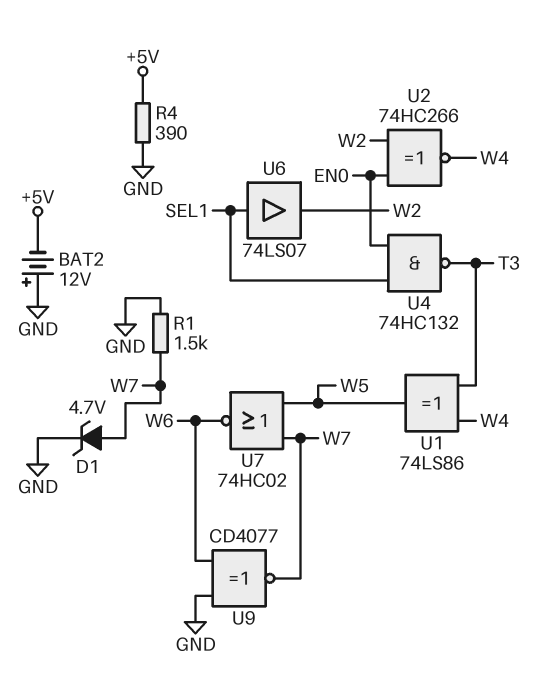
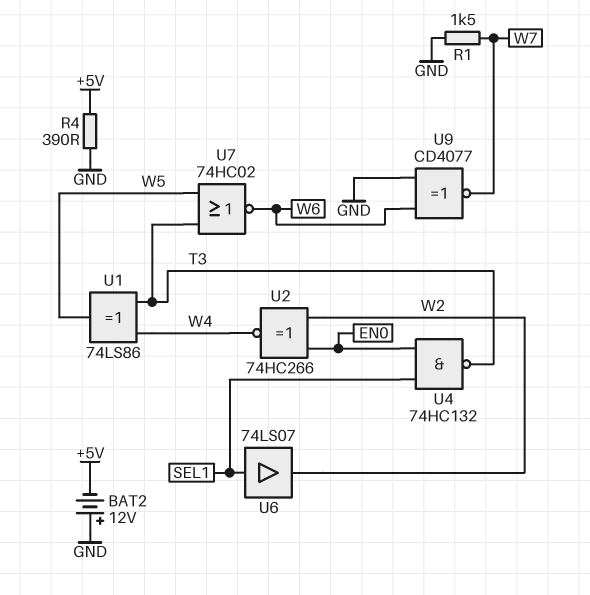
D1: zener 4.7V (A W7, K GND) -> none
U7: NOR 74HC02 (in W5, in W7, out W6) -> NOR 74HC02 (in T3, in W5, out W6)

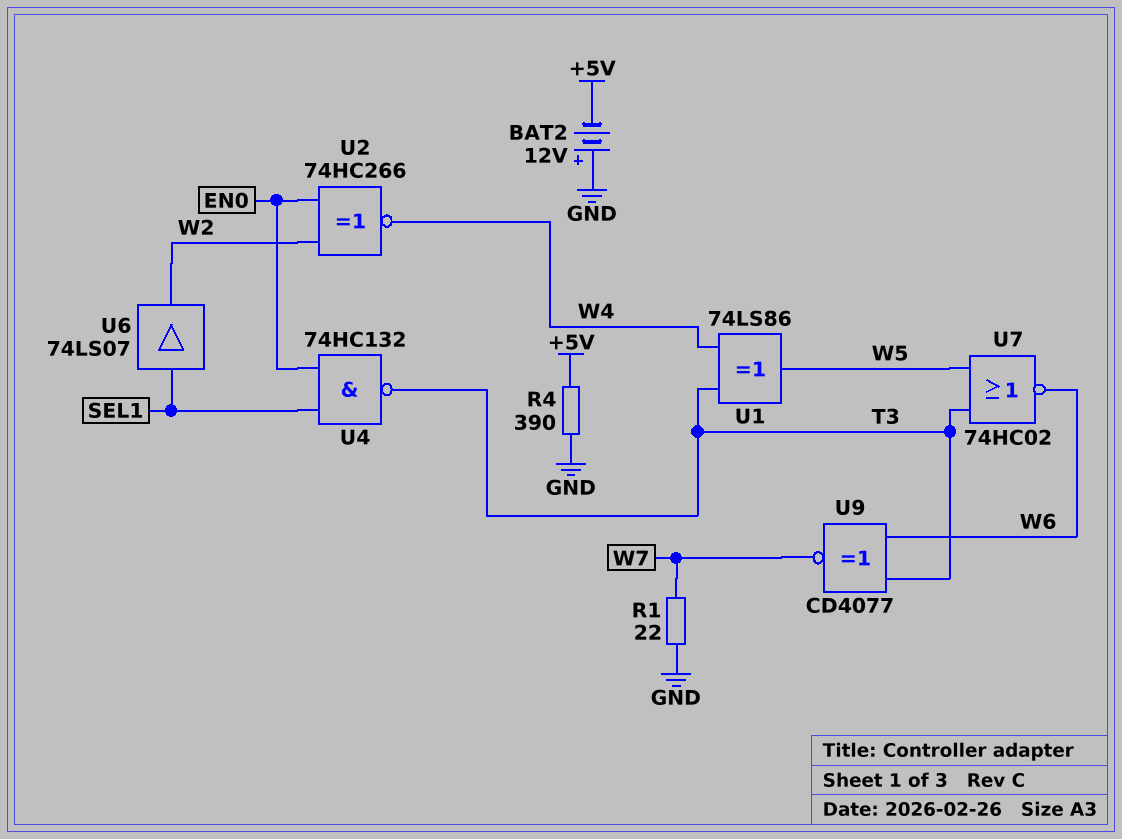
R1: 1.5k (GND, W7) -> 22 (GND, W7)
U9: XNOR CD4077 (in GND, in W6, out W7) -> XNOR CD4077 (in T3, in W6, out W7)

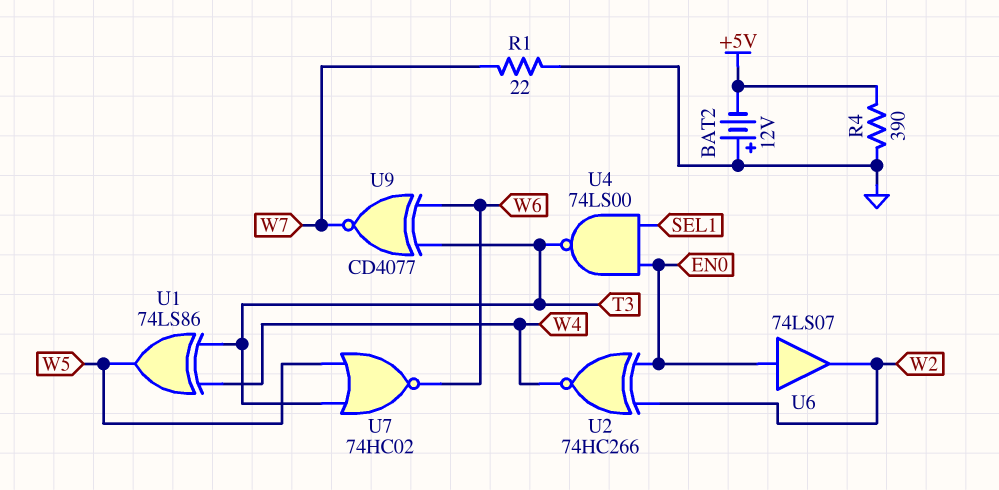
U4: NAND 74HC132 (in EN0, in SEL1, out T3) -> NAND 74LS00 (in EN0, in SEL1, out T3)
U6: buffer 74LS07 (in SEL1, out W2) -> buffer 74LS07 (in EN0, out W2)

